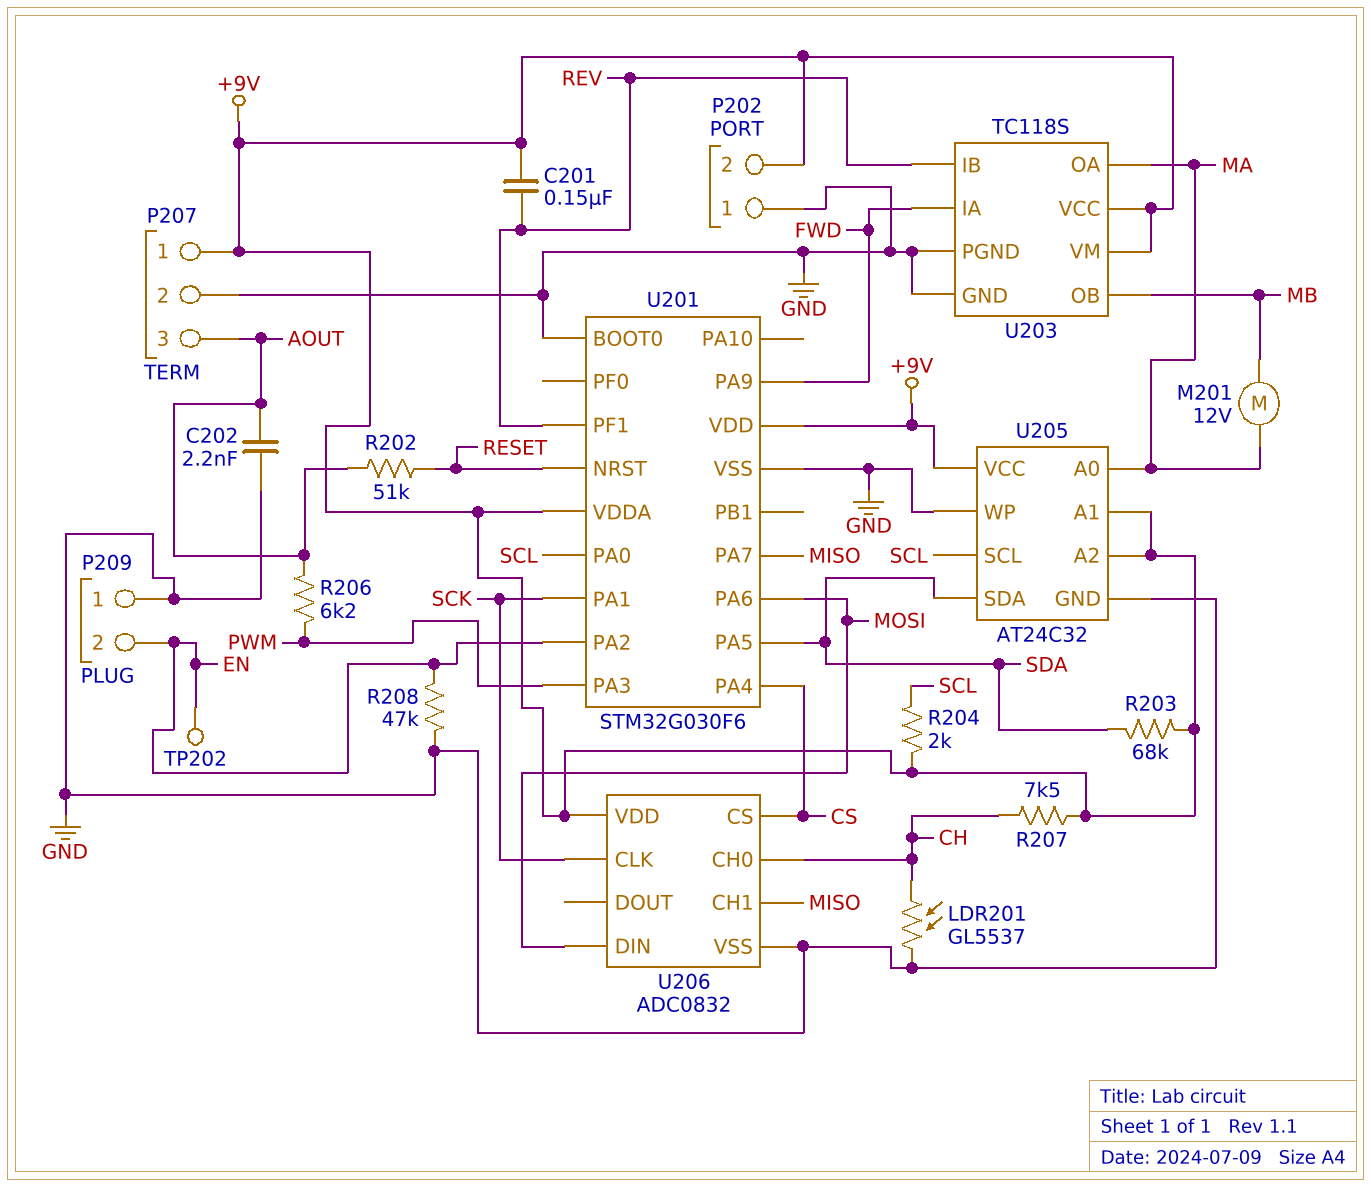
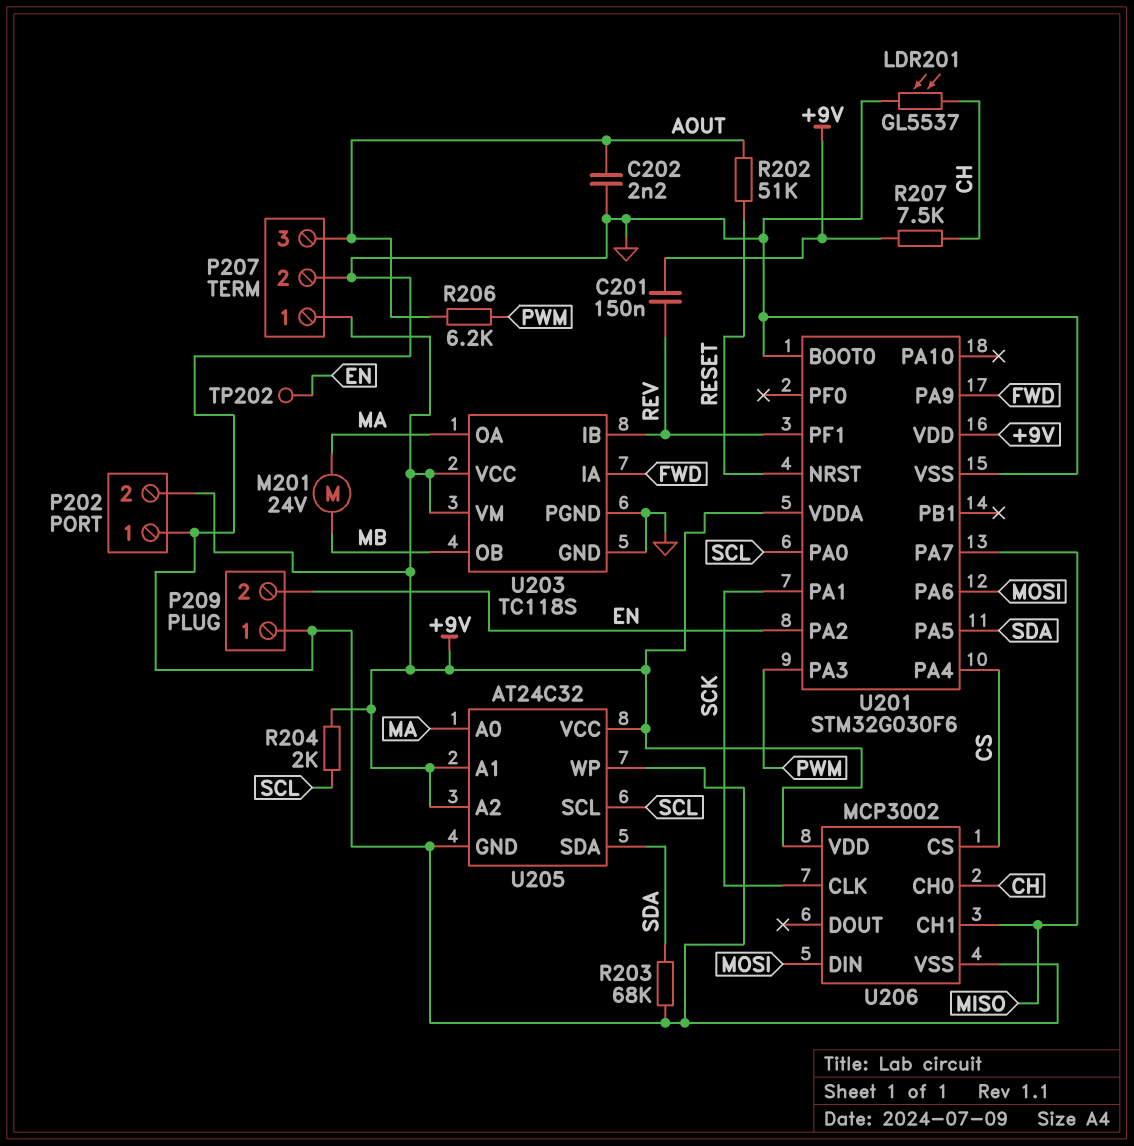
M201: motor 12V (MA, MB) -> motor 24V (MA, MB)
R203: 68k (+9V, SDA) -> 68k (GND, SDA)
R208: 47k (EN, GND) -> none
U206: ADC0832 -> MCP3002

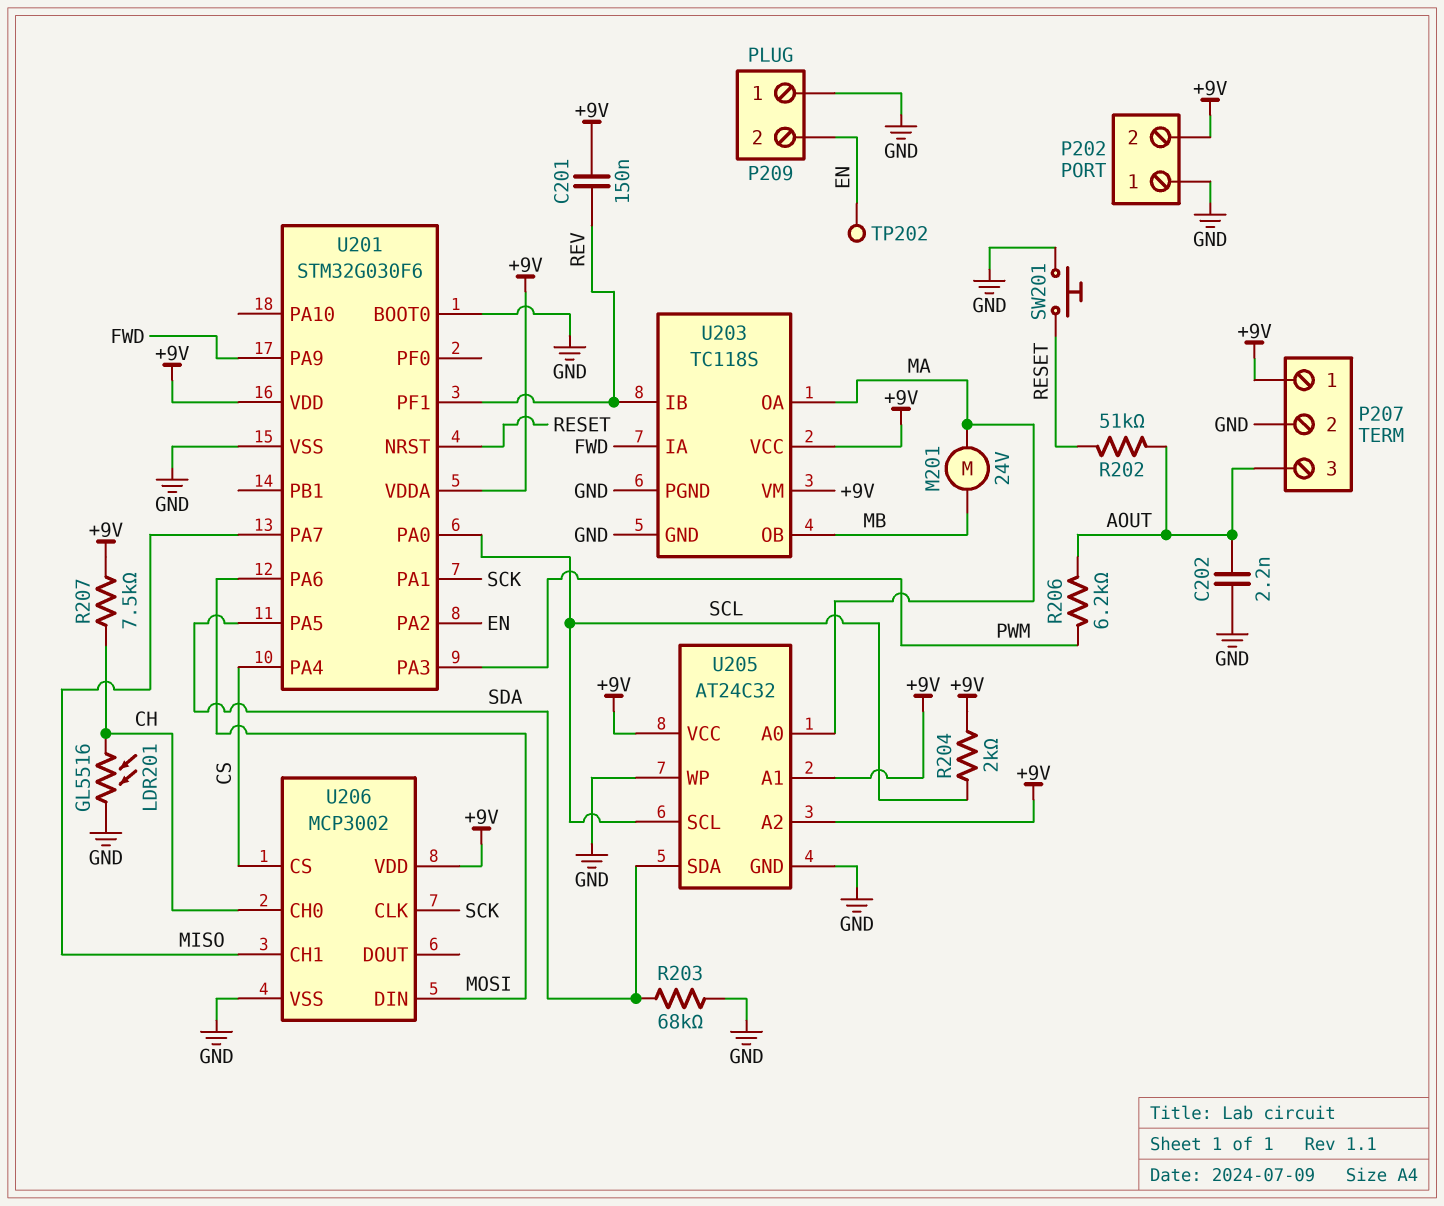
LDR201: GL5537 (CH, GND) -> GL5516 (CH, GND)
SW201: none -> button (GND, RESET)

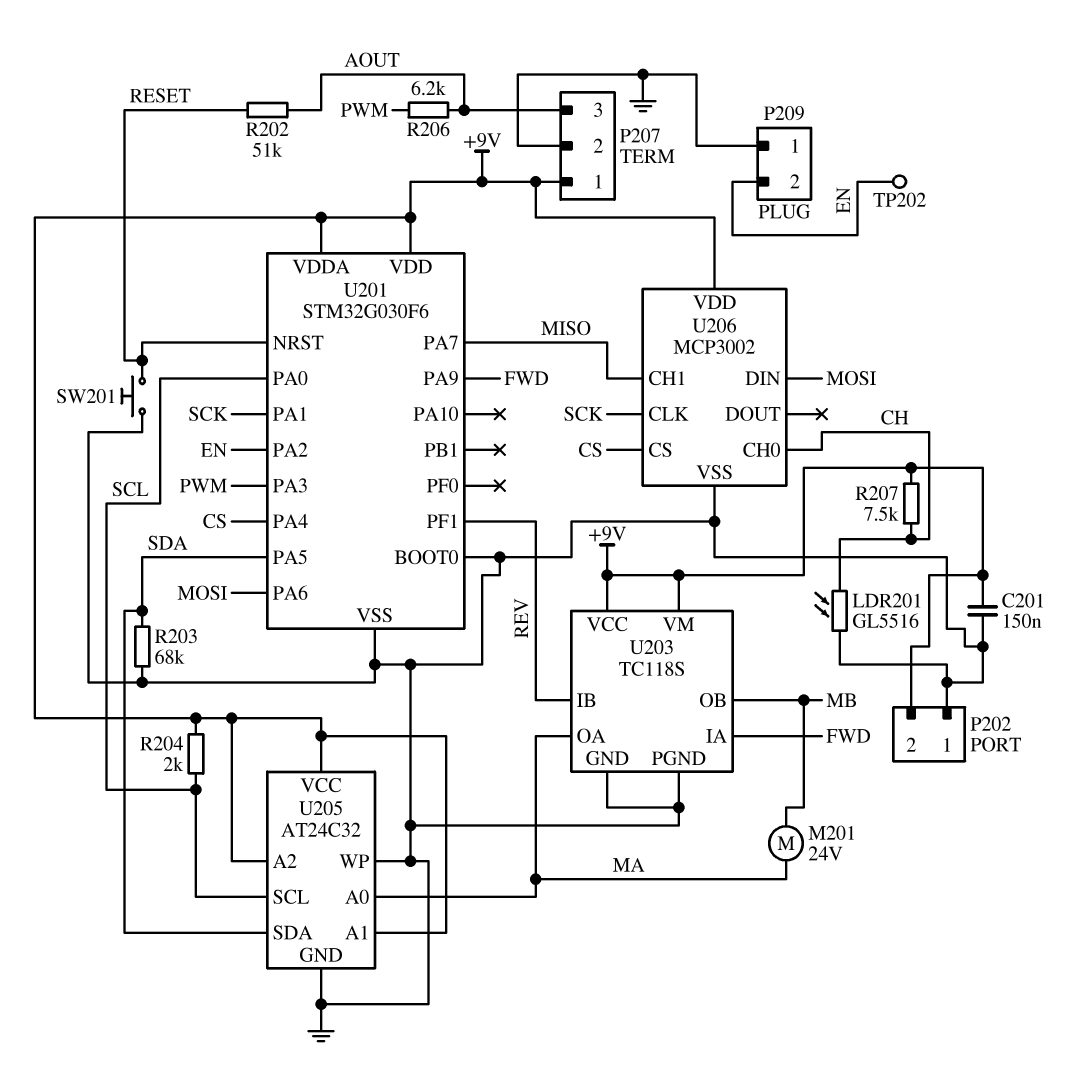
C201: 150nF (+9V, REV) -> 150nF (+9V, GND)
C202: 2.2nF (AOUT, GND) -> none

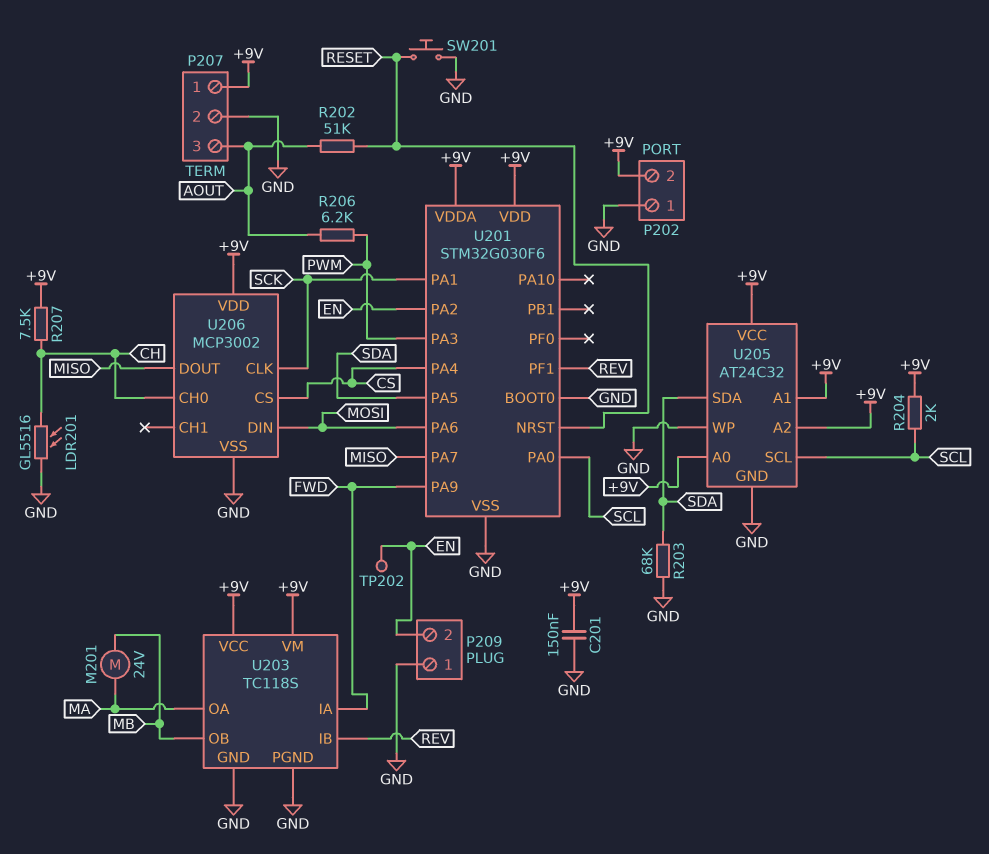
U205 pin A0: MA -> +9V
U206 pin CH1: MISO -> none
U206 pin DOUT: none -> MISO

